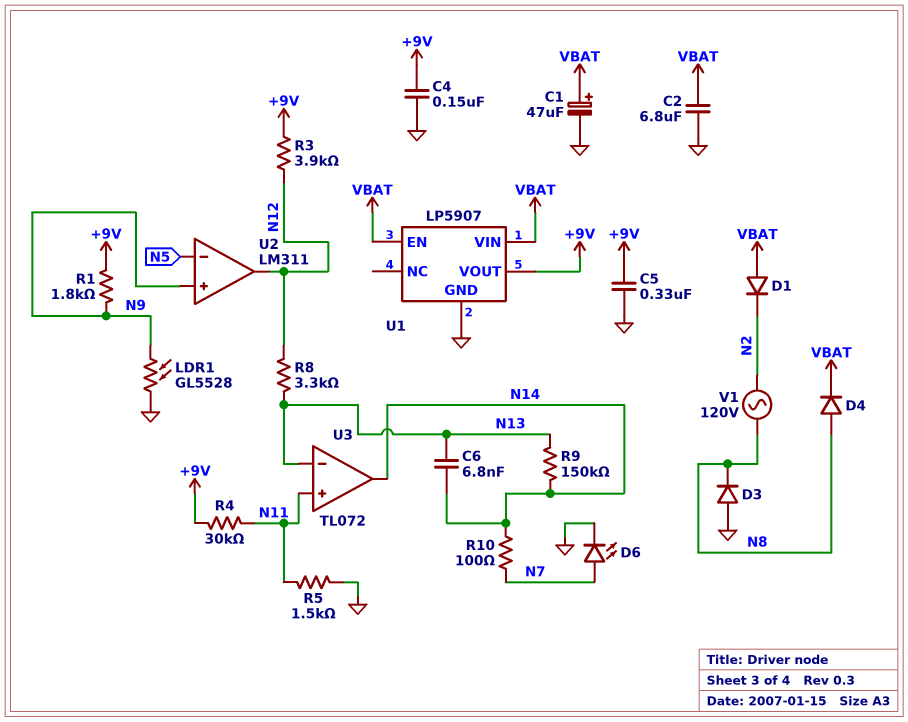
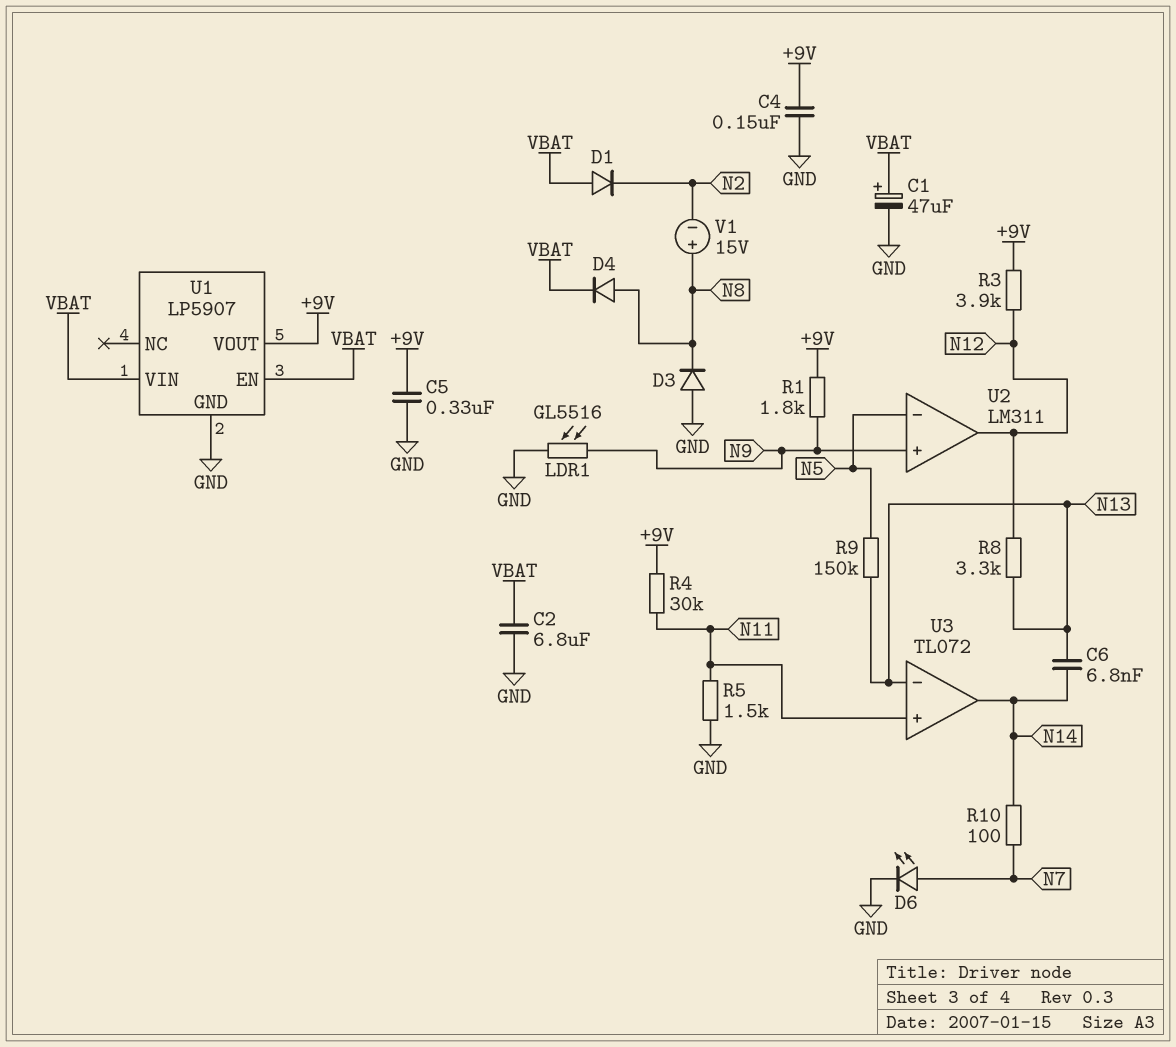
LDR1: GL5528 (GND, N9) -> GL5516 (GND, N9)
R9: 150k (N13, N14) -> 150k (N5, N13)
V1: AC 120V (N2, N8) -> 15V (plus N8, minus N2)

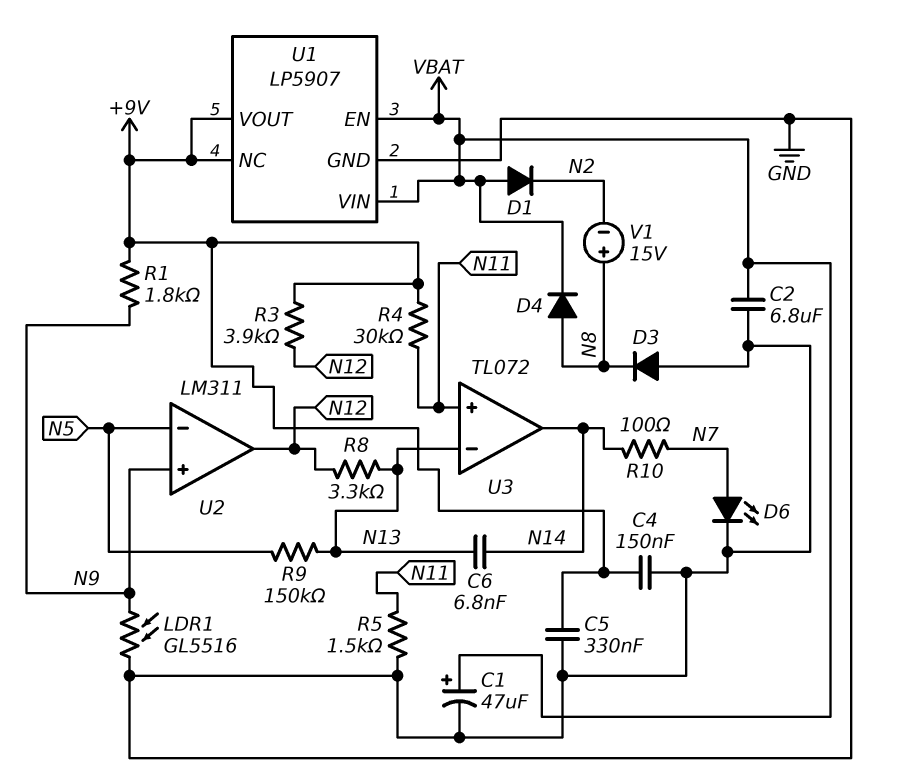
U1 pin NC: none -> +9V

